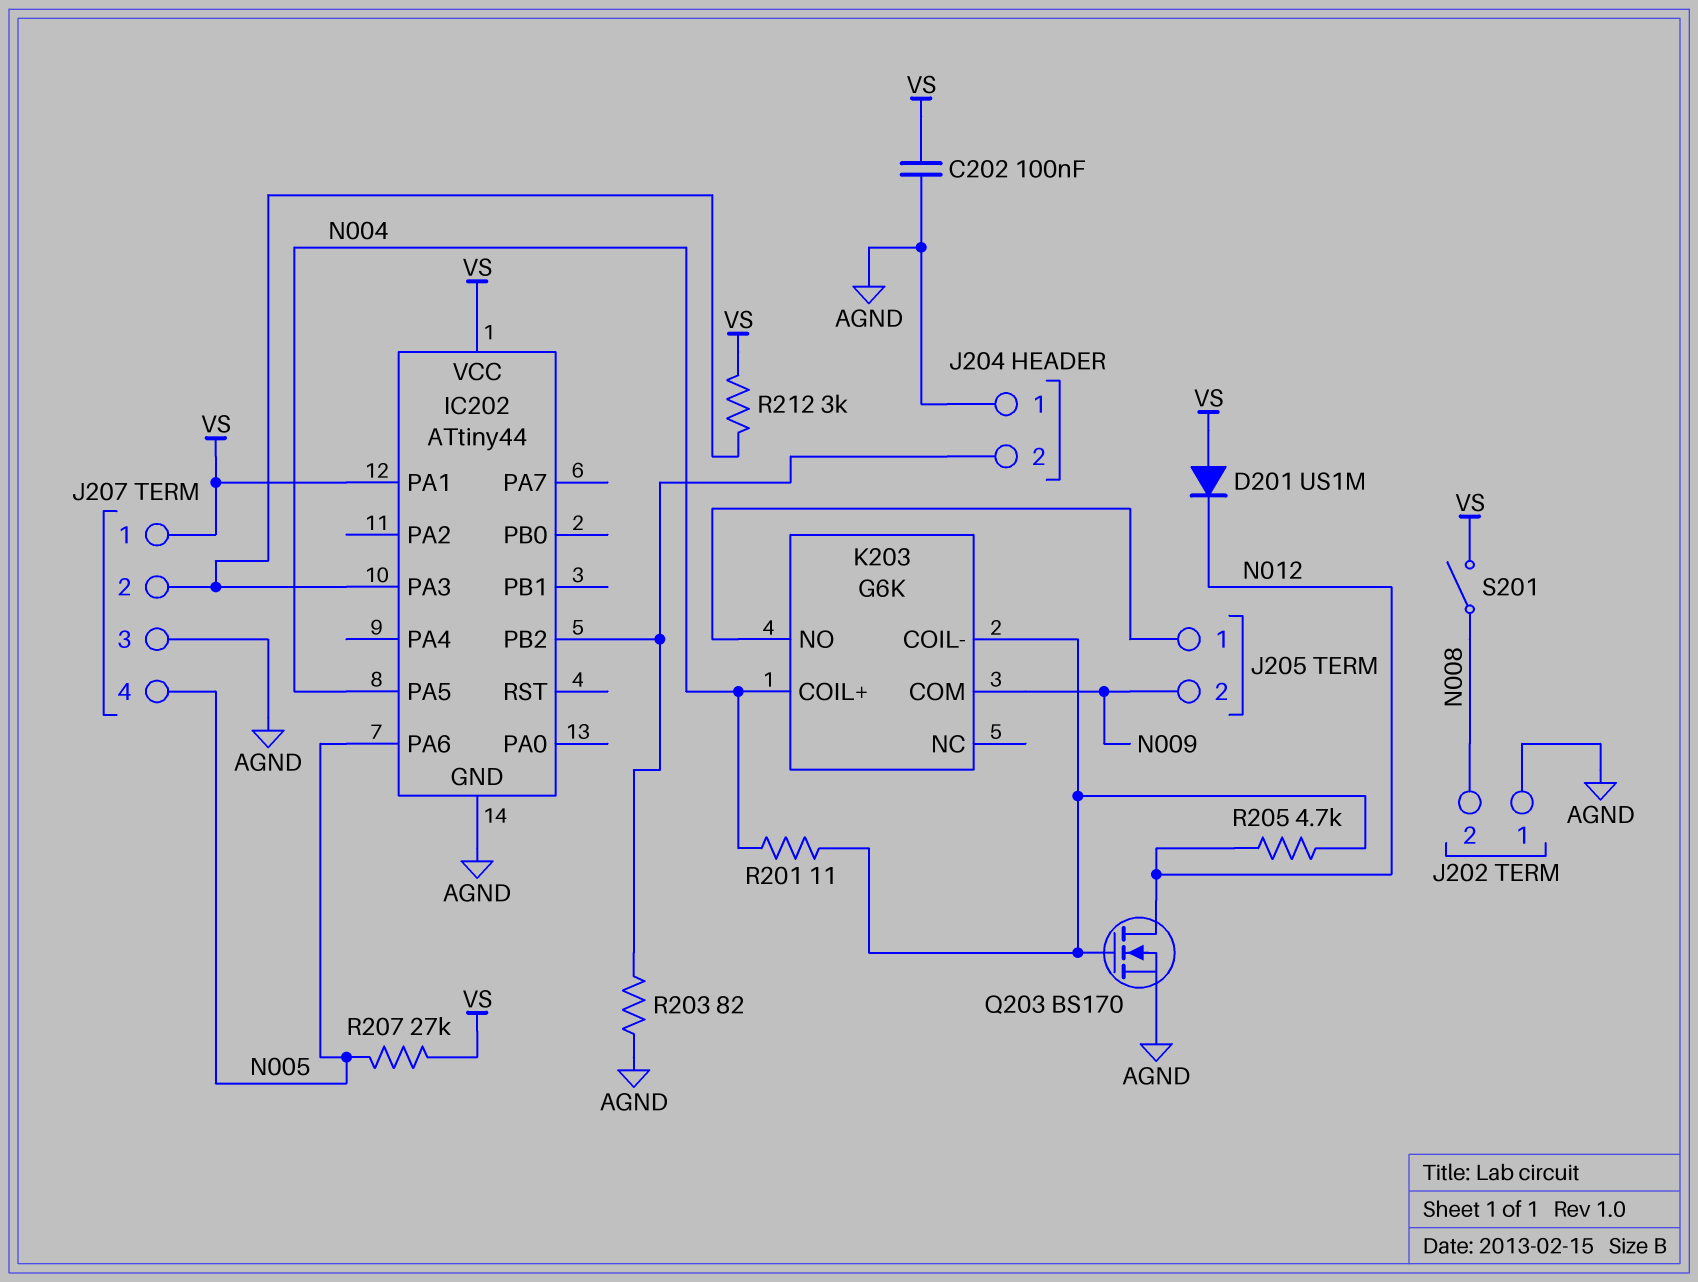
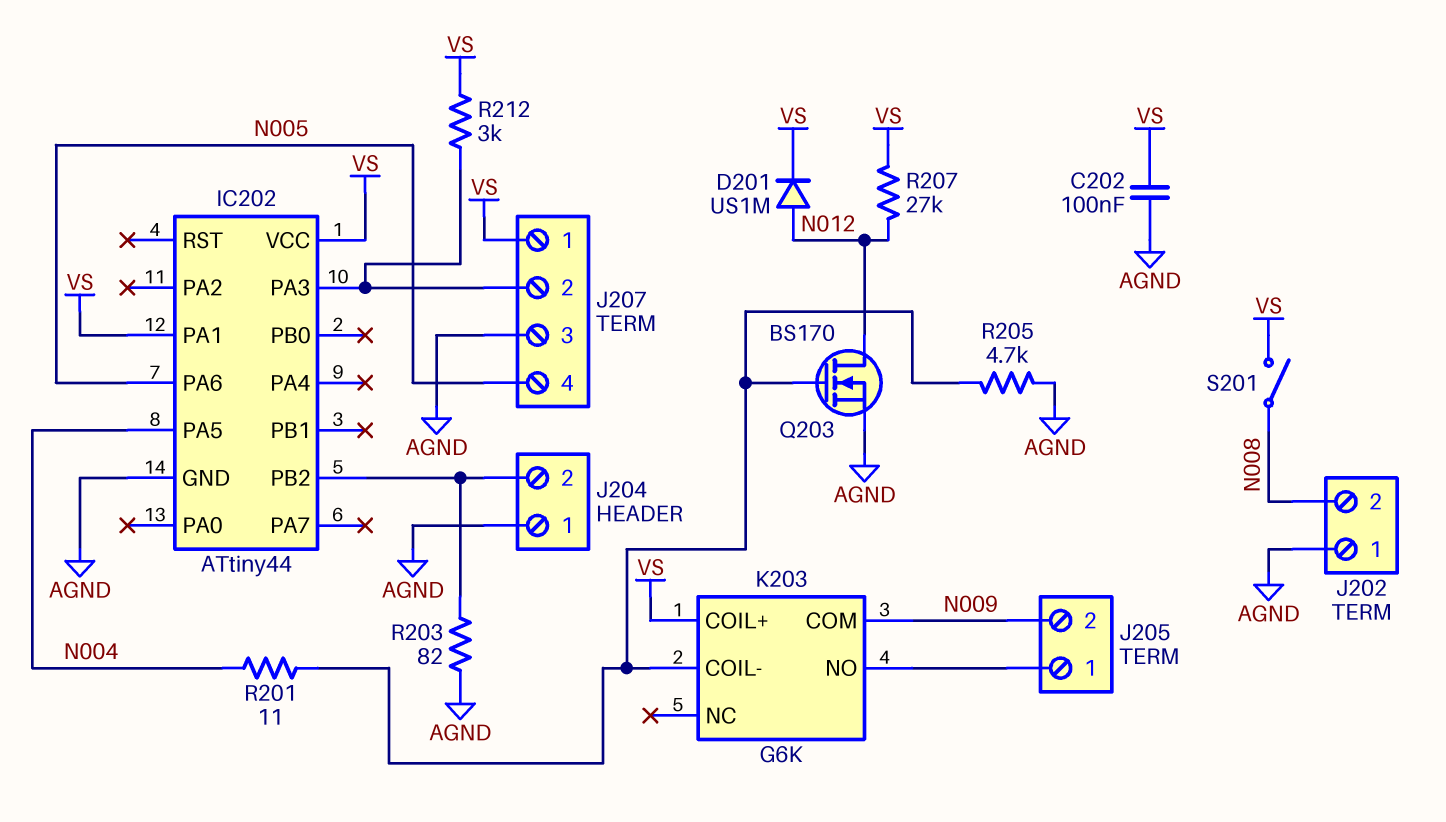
D201: diode US1M (A VS, K N012) -> diode US1M (A N012, K VS)
K203 pin COIL+: N004 -> VS
R205: 4.7k (K203/COIL-, N012) -> 4.7k (AGND, K203/COIL-)
R207: 27k (N005, VS) -> 27k (N012, VS)

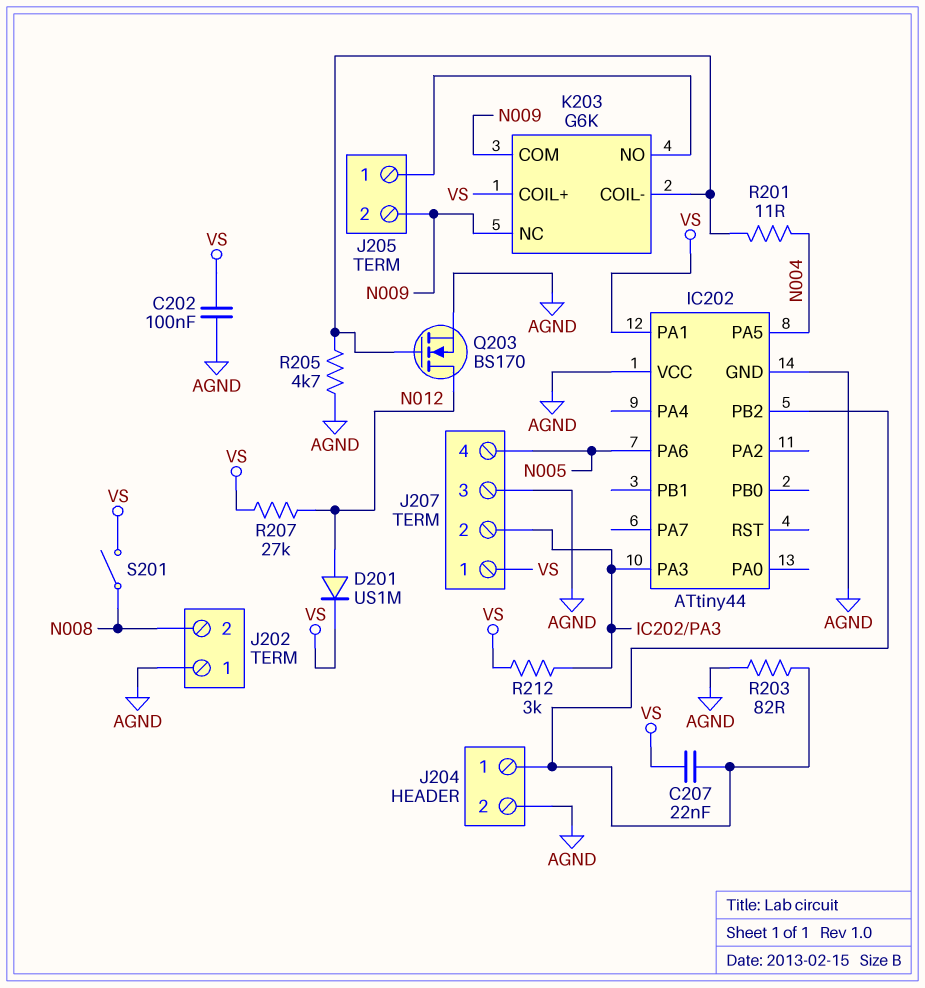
C207: none -> 22nF (IC202/PB2, VS)
IC202 pin VCC: VS -> AGND
J204 pin 1: AGND -> IC202/PB2
J204 pin 2: IC202/PB2 -> AGND
K203 pin NC: none -> N009

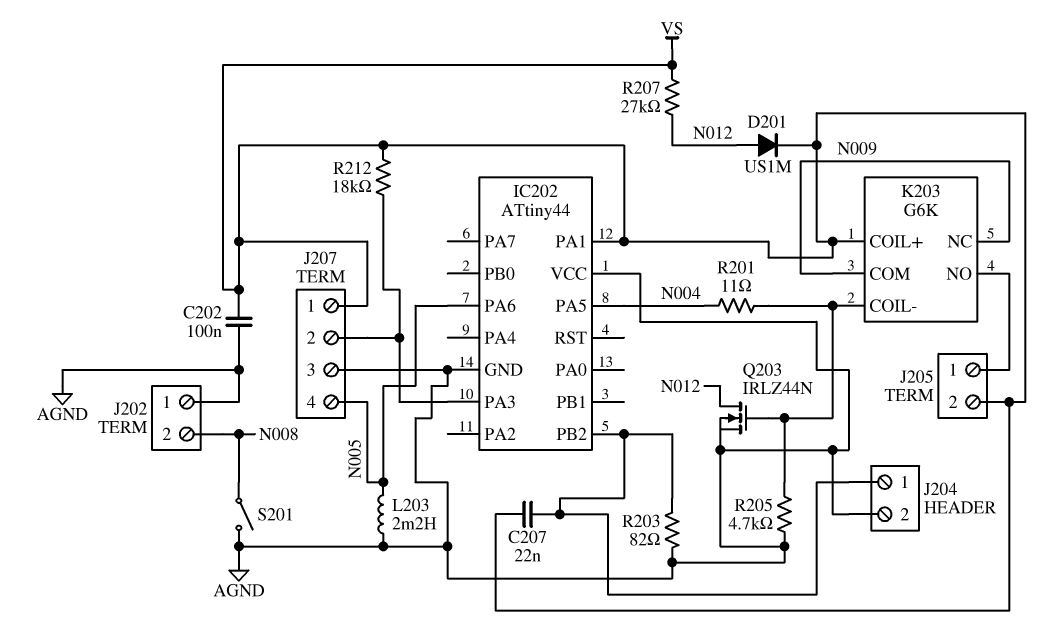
J205 pin 2: N009 -> VS
L203: none -> 2.2mH (AGND, N005)
Q203: NMOS BS170 (G K203/COIL-, D N012, S AGND) -> NMOS IRLZ44N (G K203/COIL-, D N012, S AGND)
R212: 3k (IC202/PA3, VS) -> 18k (IC202/PA3, VS)
S201: switch (N008, VS) -> switch (AGND, N008)

